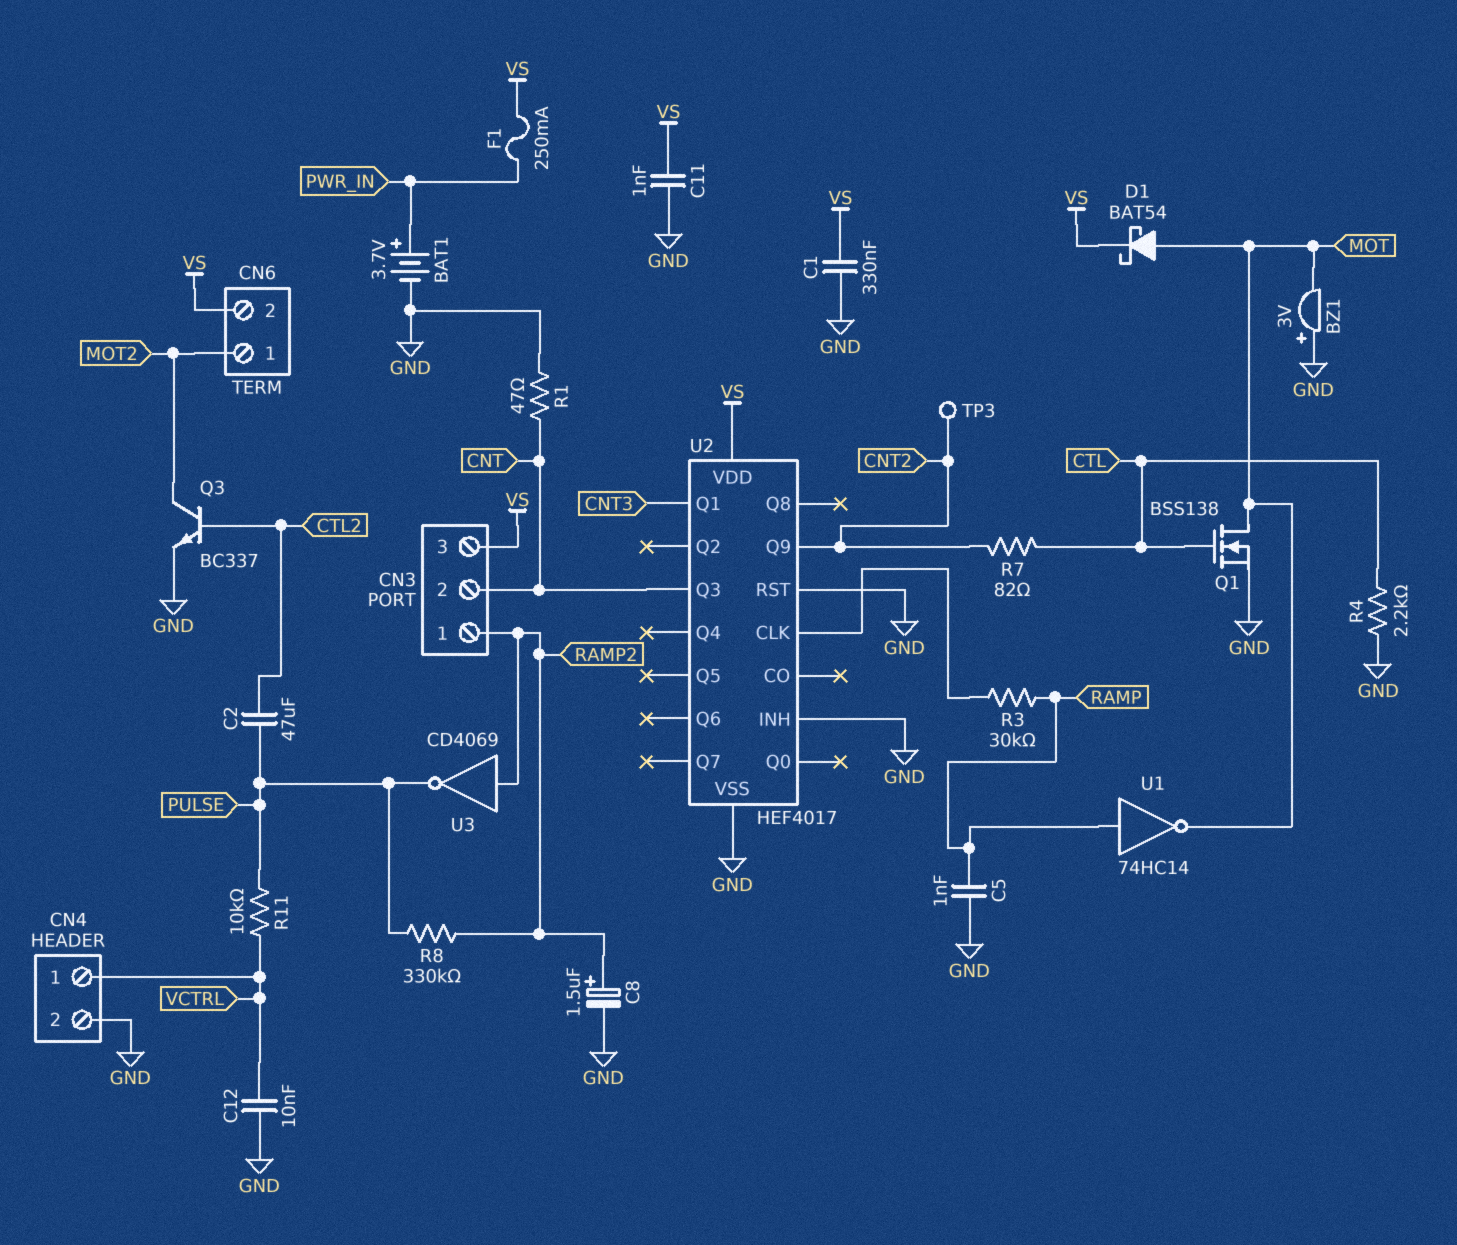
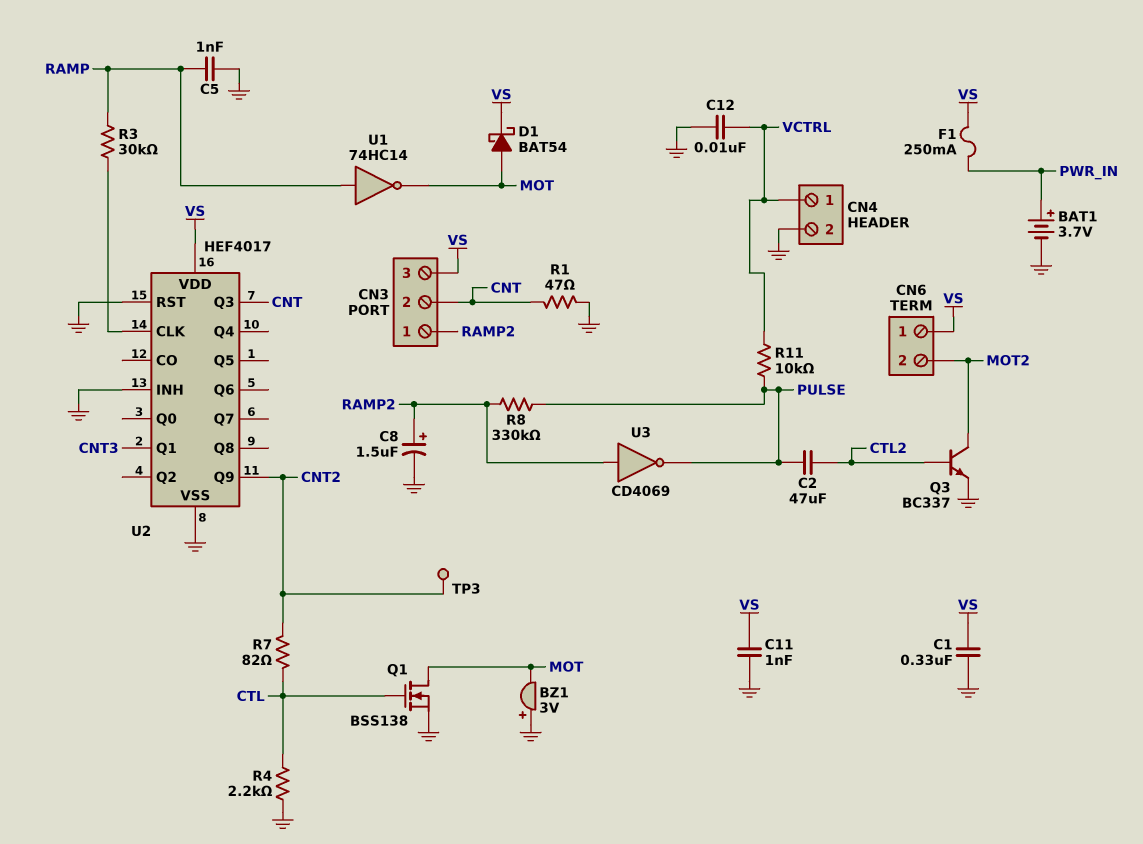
CN6 pin 1: MOT2 -> VS
CN6 pin 2: VS -> MOT2

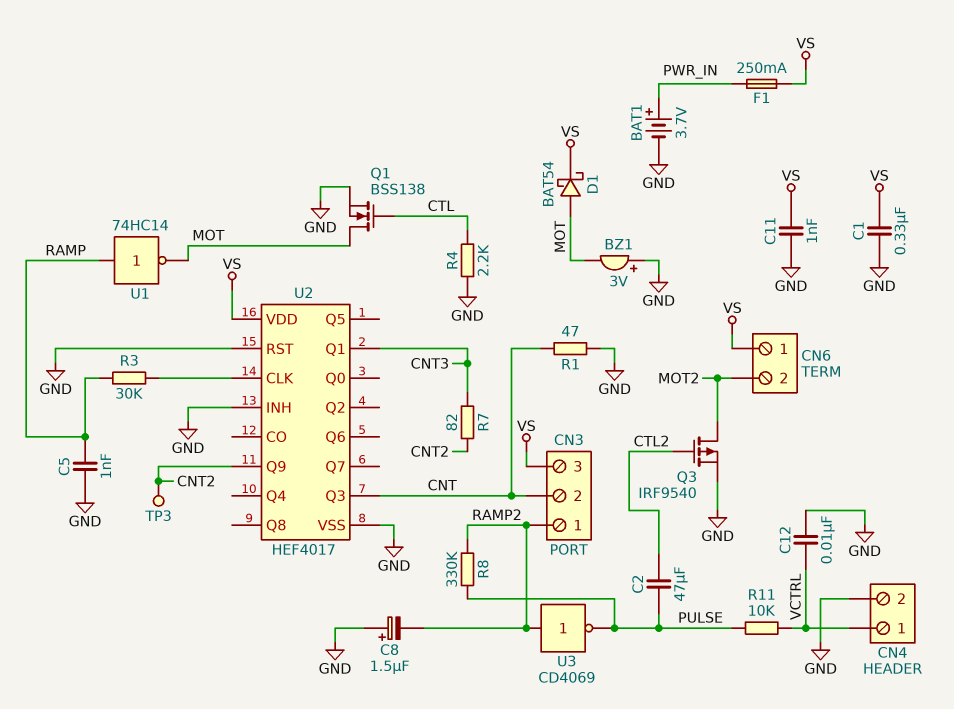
C8: 1.5uF (plus RAMP2, minus GND) -> 1.5uF (plus GND, minus RAMP2)
Q3: NPN BC337 (B CTL2, C MOT2, E GND) -> PMOS IRF9540 (G CTL2, D MOT2, S GND)
R7: 82 (CNT2, CTL) -> 82 (CNT2, CNT3)

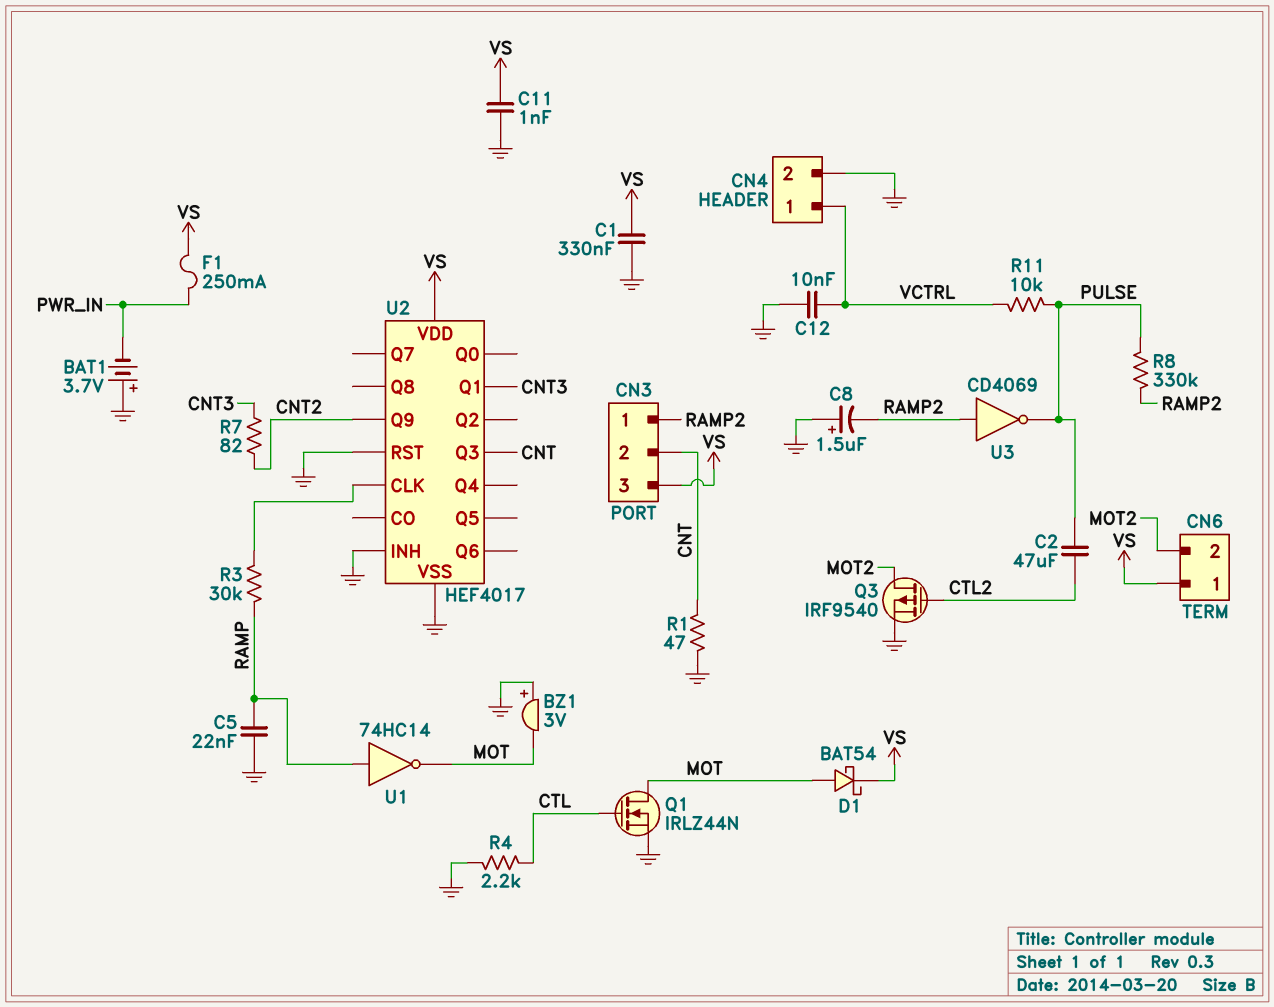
BAT1: 3.7V (plus PWR_IN, minus GND) -> 3.7V (plus GND, minus PWR_IN)
C5: 1nF (GND, RAMP) -> 22nF (GND, RAMP)
Q1: NMOS BSS138 (G CTL, D MOT, S GND) -> NMOS IRLZ44N (G CTL, D MOT, S GND)
TP3: test point (CNT2) -> none

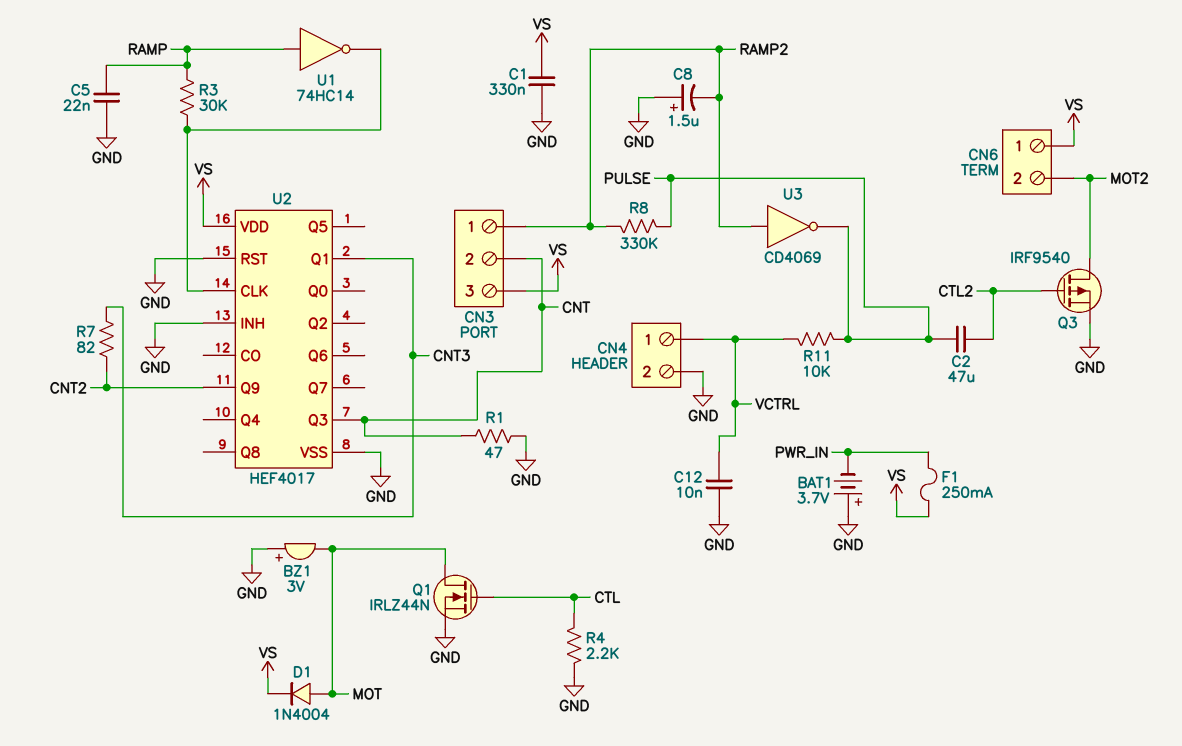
C11: 1nF (GND, VS) -> none
D1: schottky BAT54 (A MOT, K VS) -> diode 1N4004 (A MOT, K VS)
U1: NOT 74HC14 (in RAMP, out MOT) -> NOT 74HC14 (in RAMP, out U2/CLK)

